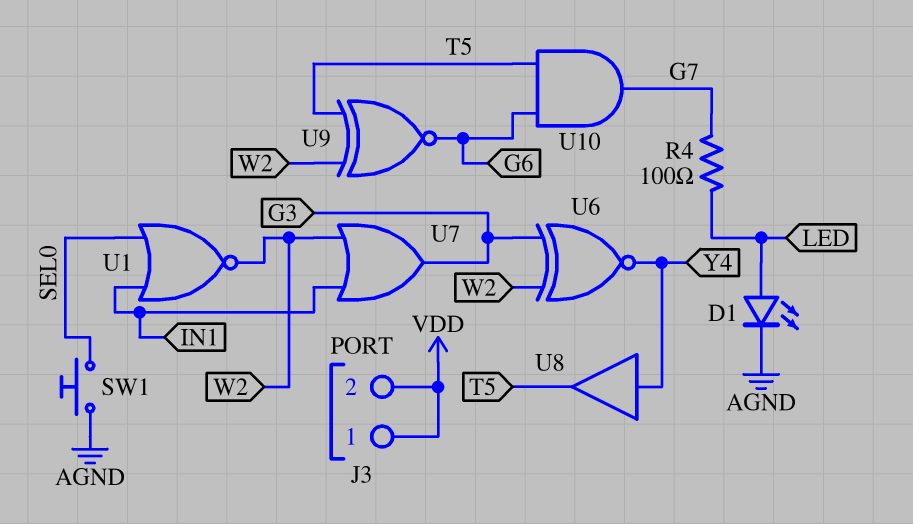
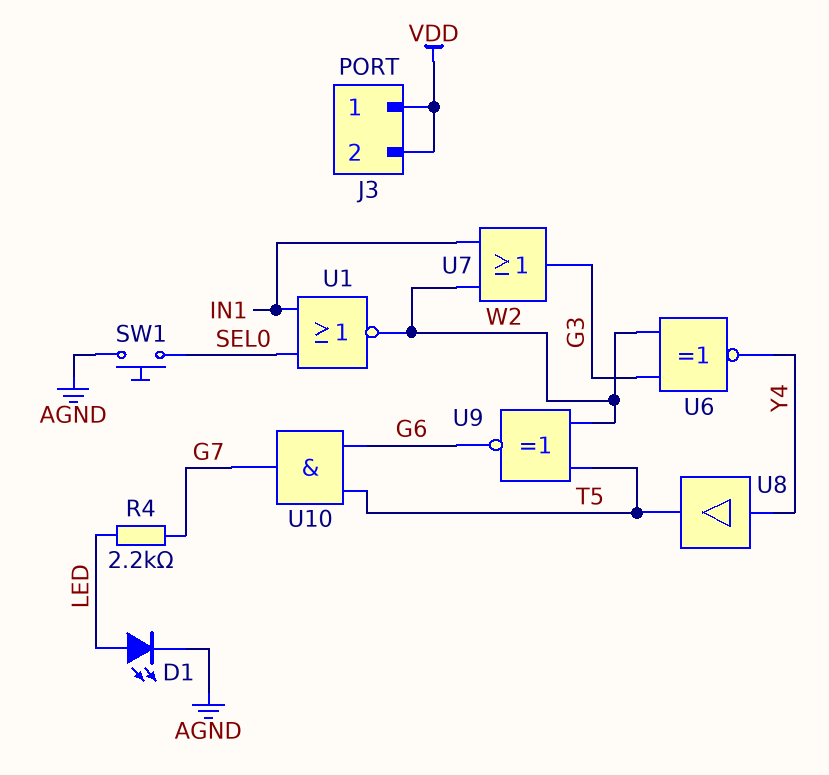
R4: 100 (G7, LED) -> 2.2k (G7, LED)

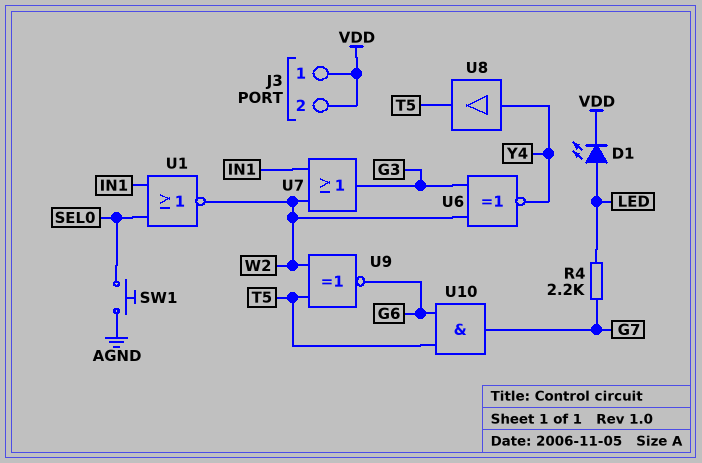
D1: LED (A LED, K AGND) -> LED (A LED, K VDD)

